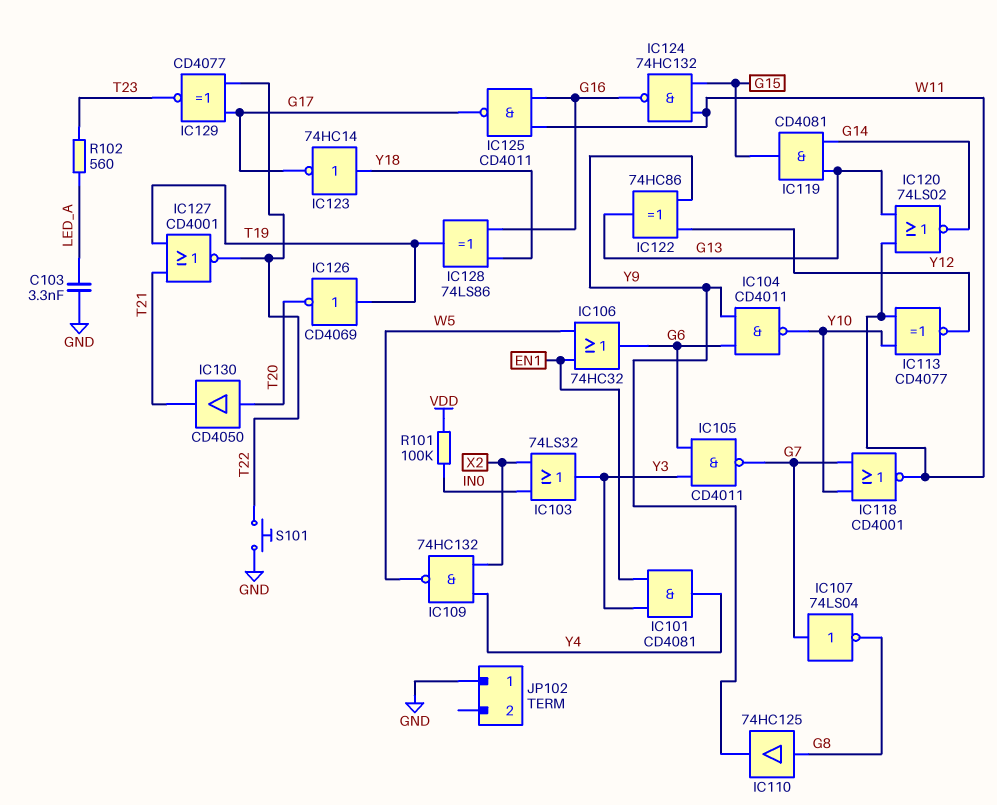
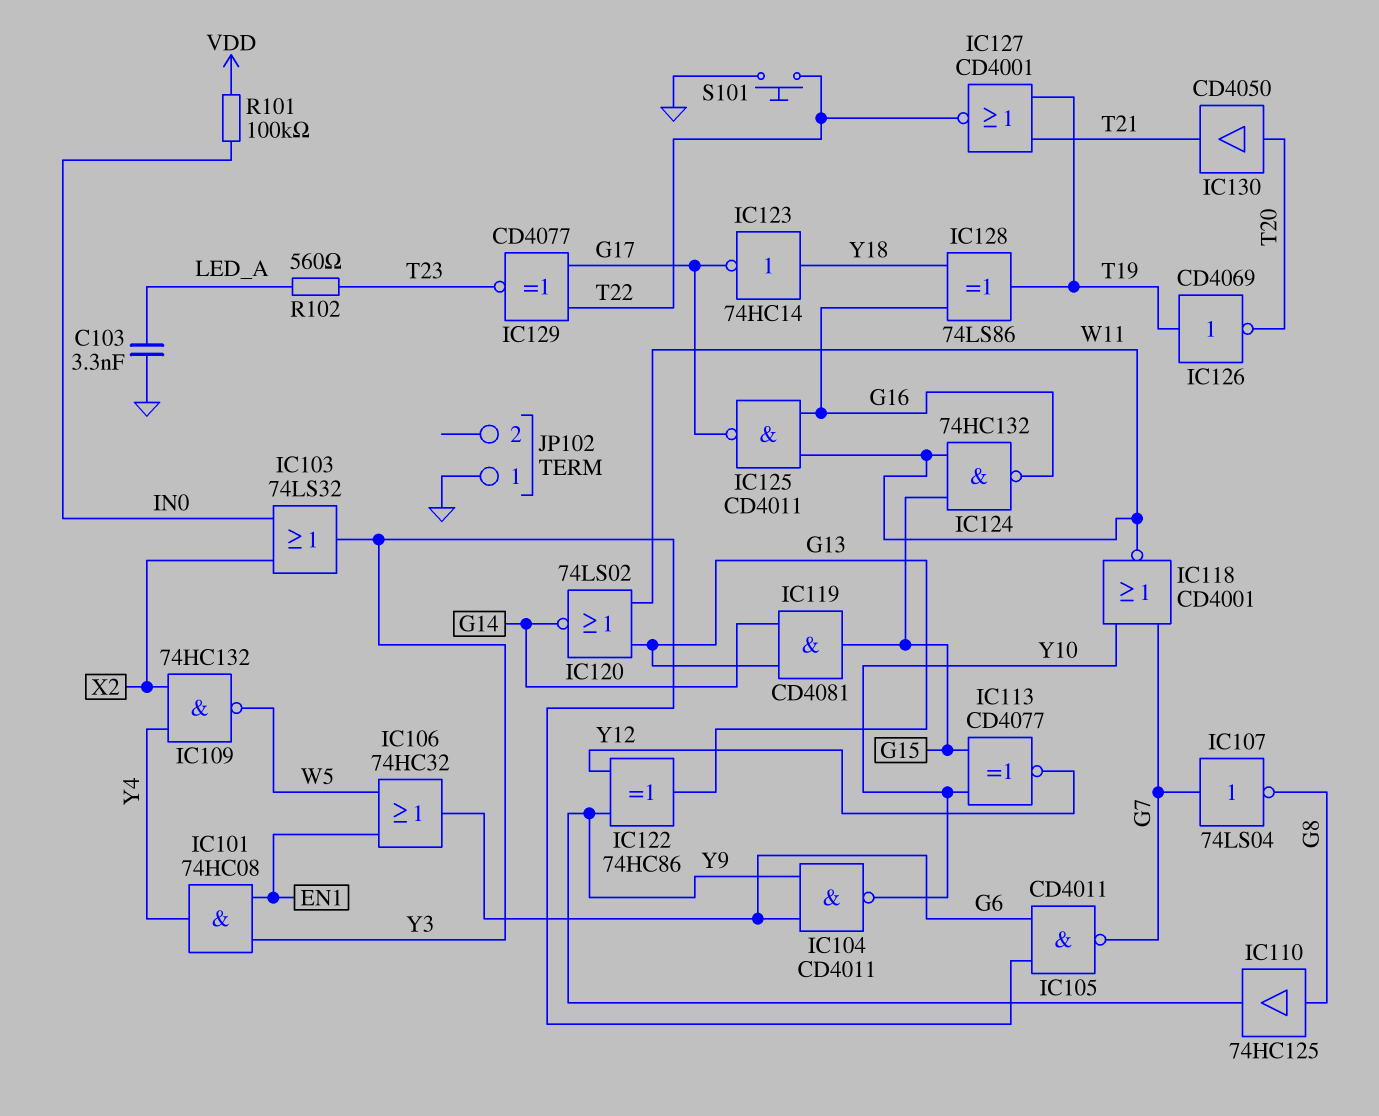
IC101: AND CD4081 (in EN1, in Y3, out Y4) -> AND 74HC08 (in EN1, in Y3, out Y4)
IC113: XNOR CD4077 (in W11, in Y10, out Y12) -> XNOR CD4077 (in G15, in Y10, out Y12)

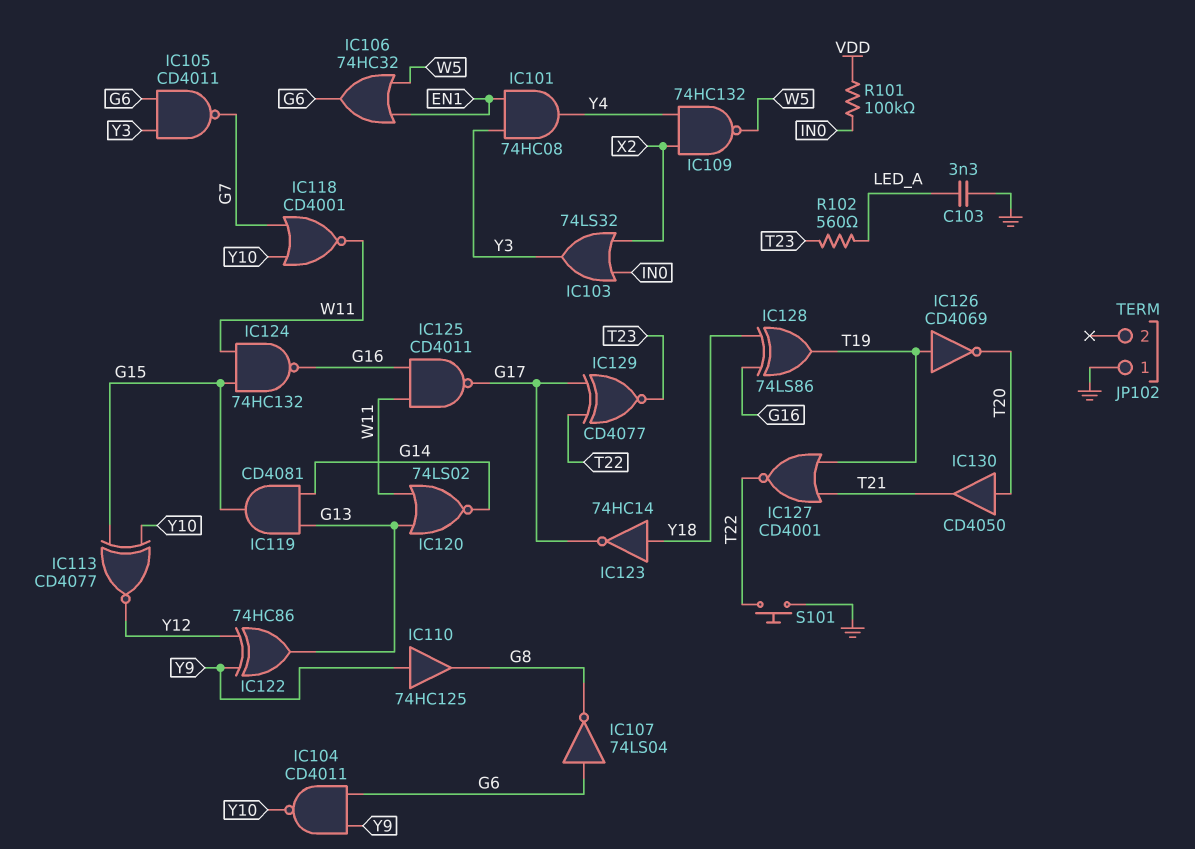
IC107: NOT 74LS04 (in G7, out G8) -> NOT 74LS04 (in G6, out G8)
IC110: buffer 74HC125 (in G8, out Y9) -> buffer 74HC125 (in Y9, out G8)

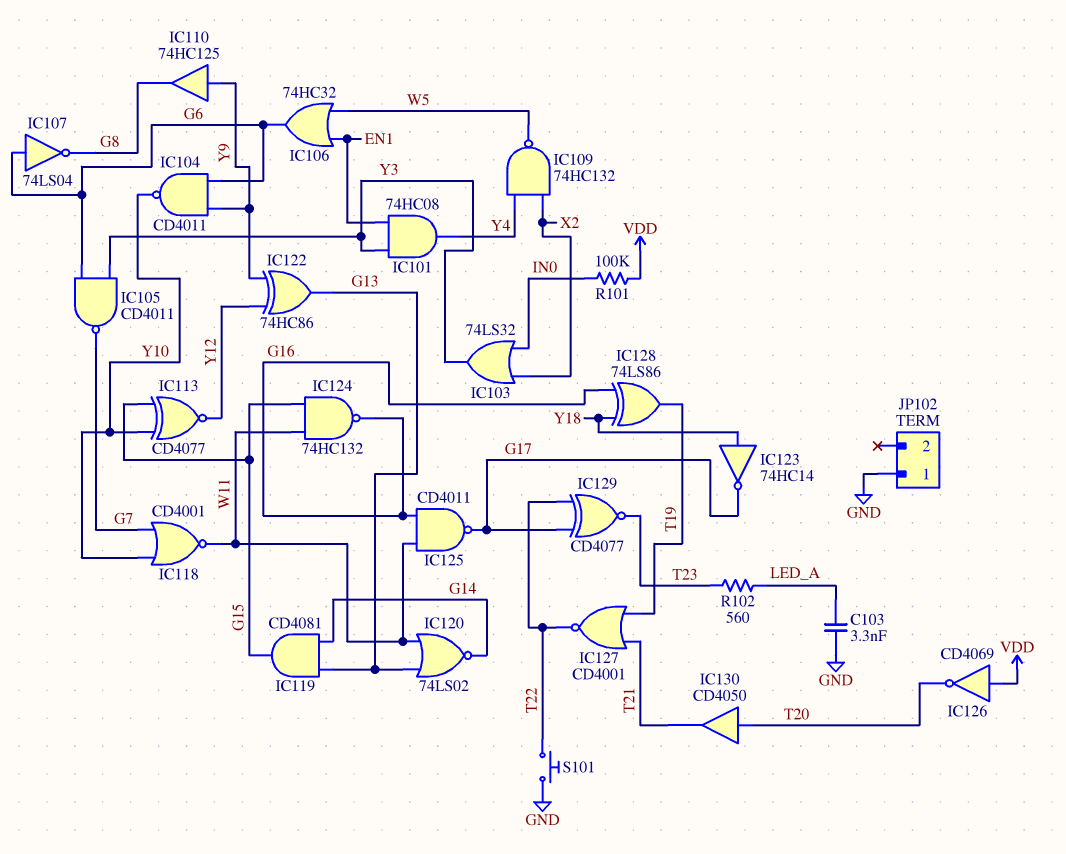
IC126: NOT CD4069 (in T19, out T20) -> NOT CD4069 (in VDD, out T20)

